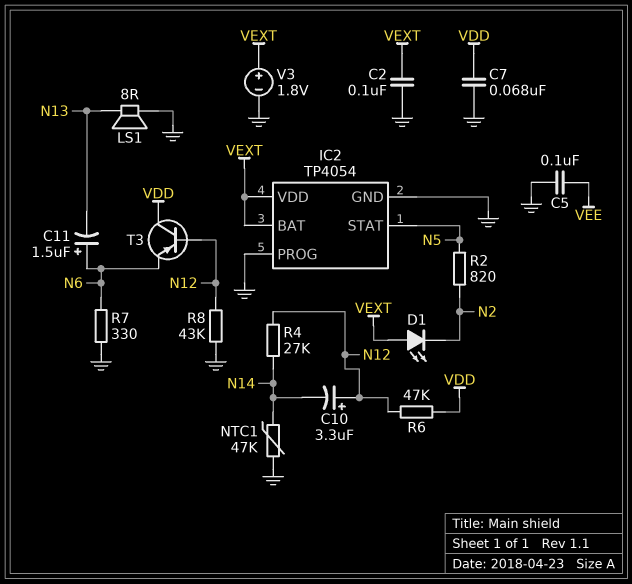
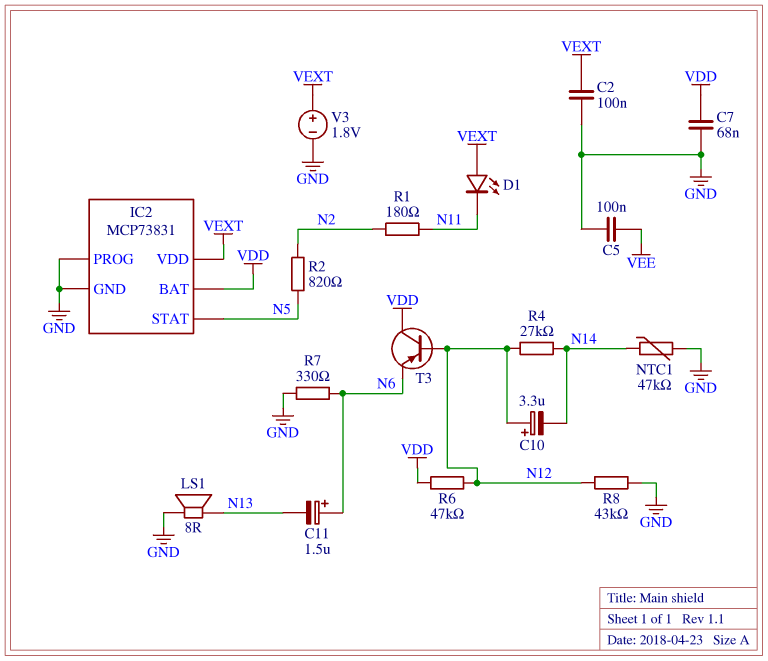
D1: LED (A VEXT, K N2) -> LED (A VEXT, K N11)
IC2: TP4054 -> MCP73831
IC2 pin BAT: VEXT -> VDD
R1: none -> 180 (N2, N11)

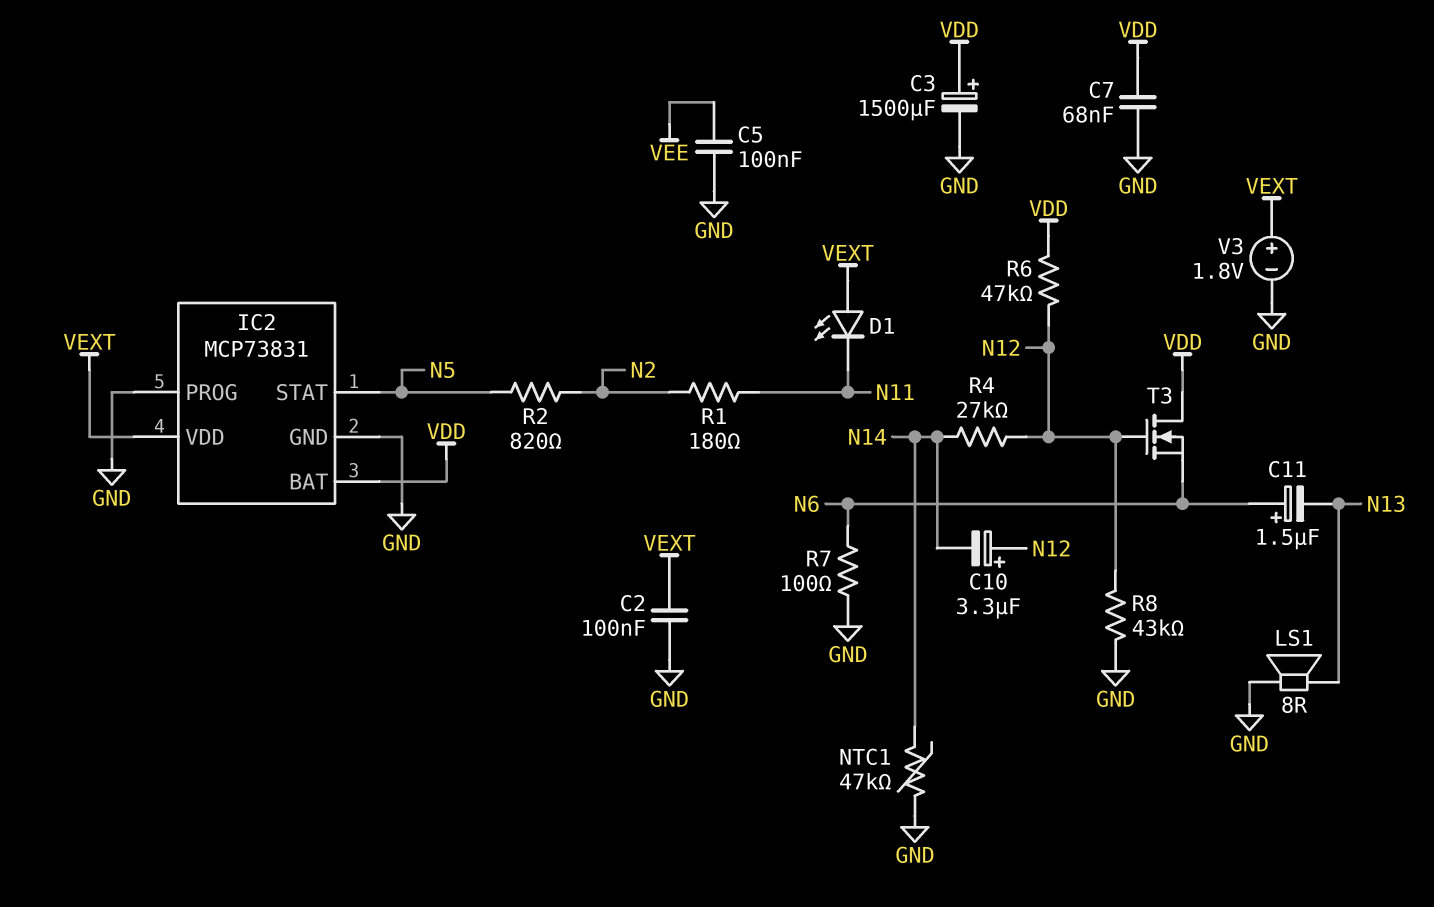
C3: none -> 1500uF (plus VDD, minus GND)
R7: 330 (GND, N6) -> 100 (GND, N6)
T3: PNP (B N12, C VDD, E N6) -> NMOS (G N12, D VDD, S N6)

